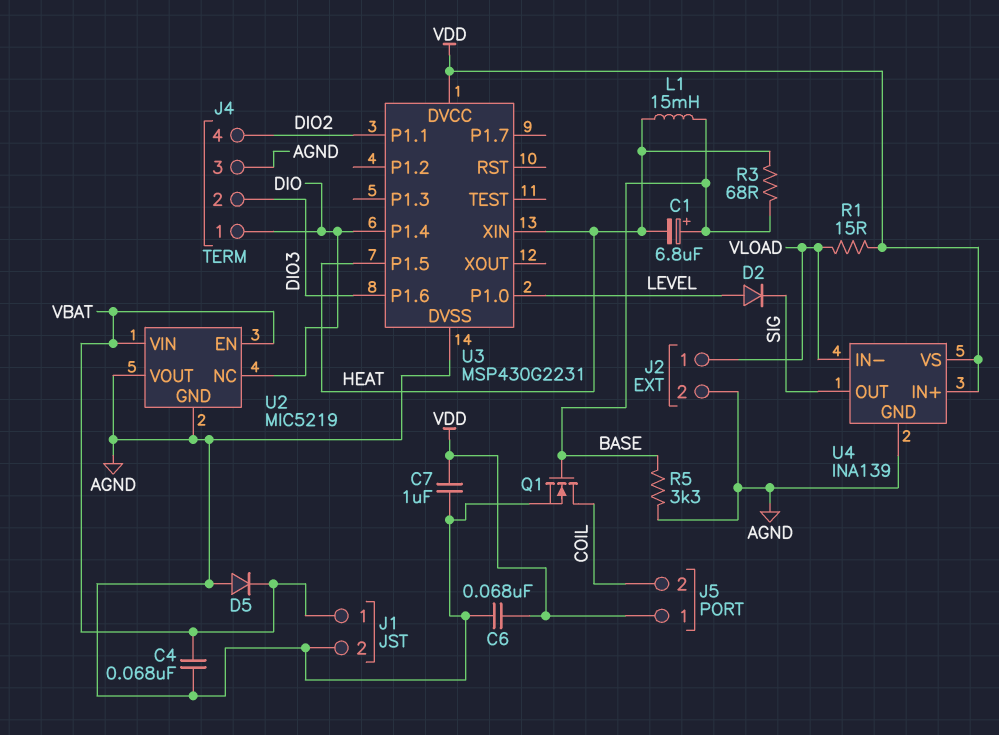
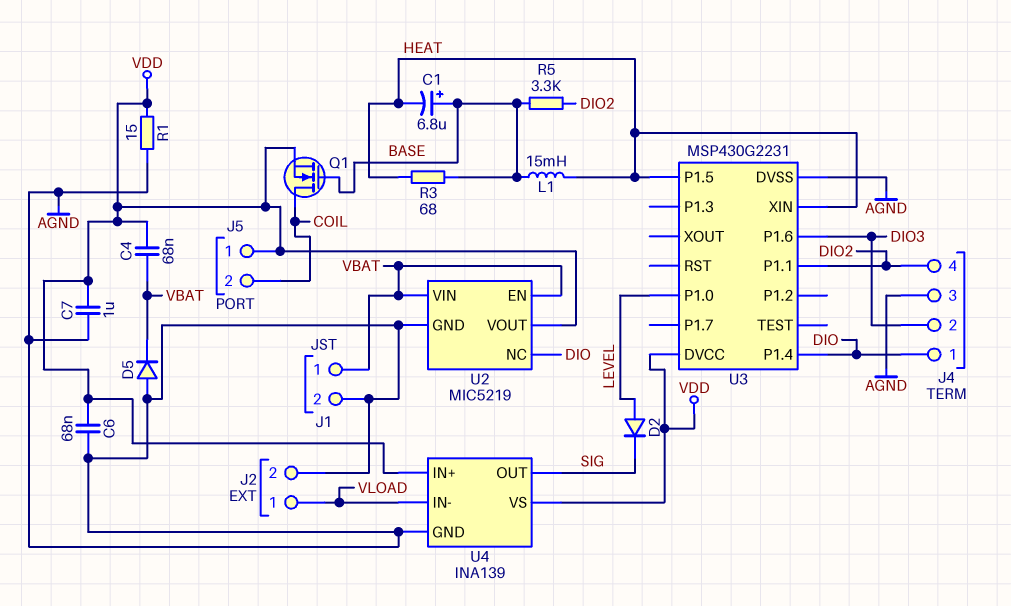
C4: 68nF (AGND, VBAT) -> 68nF (VBAT, VDD)
Q1: NMOS (G BASE, D COIL, S AGND) -> NMOS (G BASE, D COIL, S VDD)
R1: 15 (VDD, VLOAD) -> 15 (AGND, VDD)
R5: 3.3k (AGND, BASE) -> 3.3k (BASE, DIO2)
U2 pin VOUT: AGND -> VDD

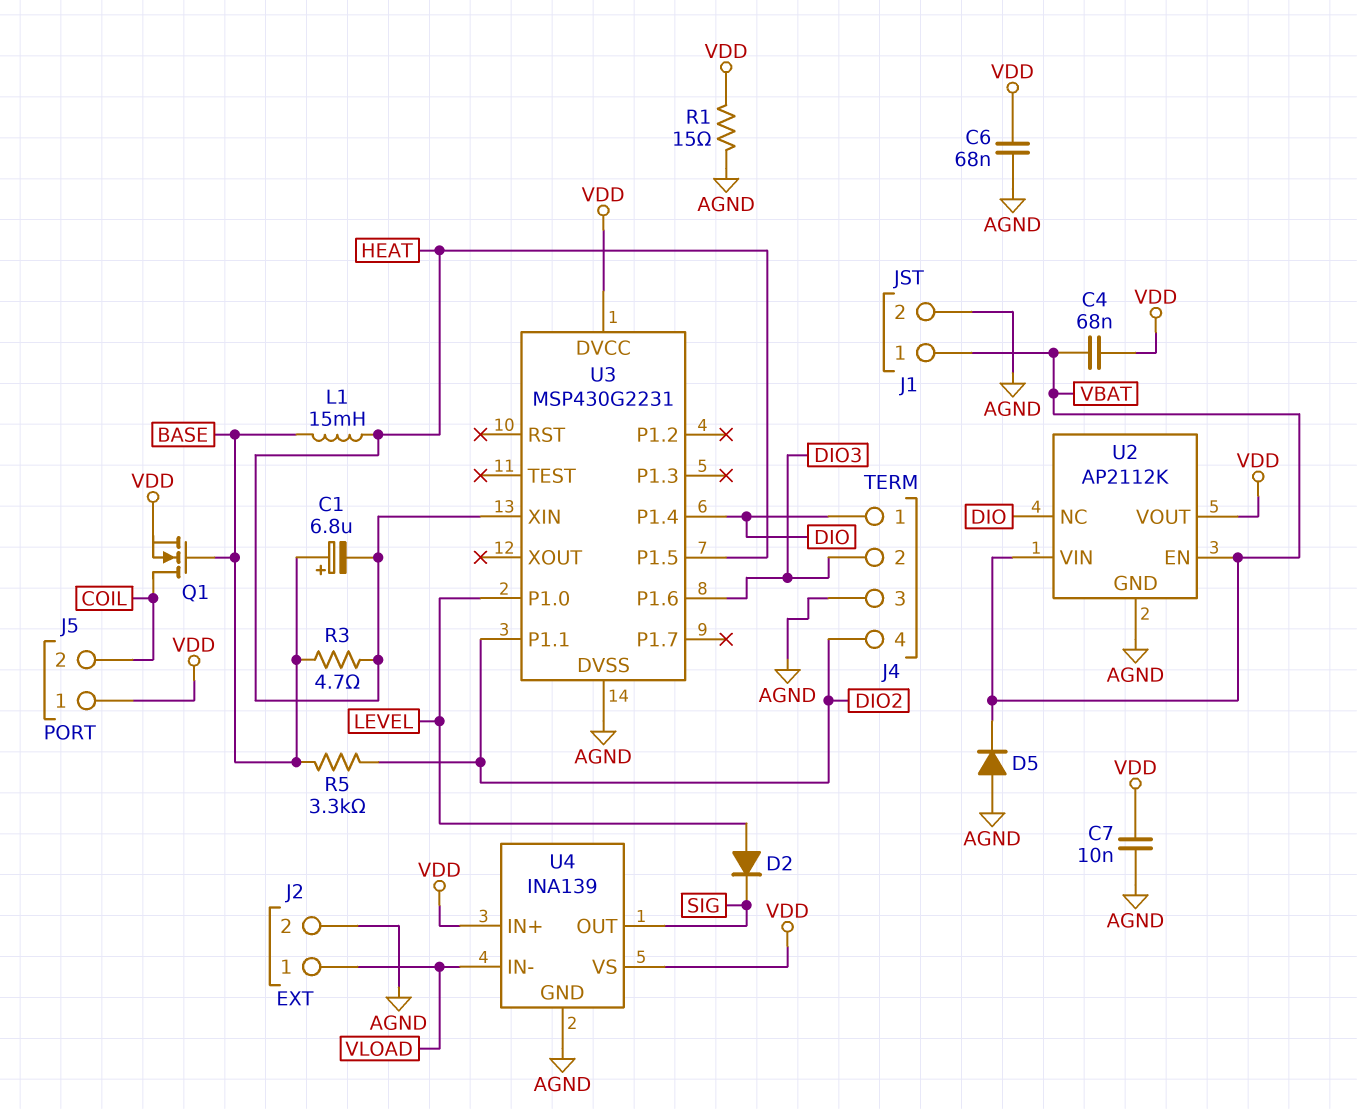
C7: 1uF (AGND, VDD) -> 10nF (AGND, VDD)
R3: 68 (BASE, HEAT) -> 4.7 (BASE, HEAT)
U2: MIC5219 -> AP2112K

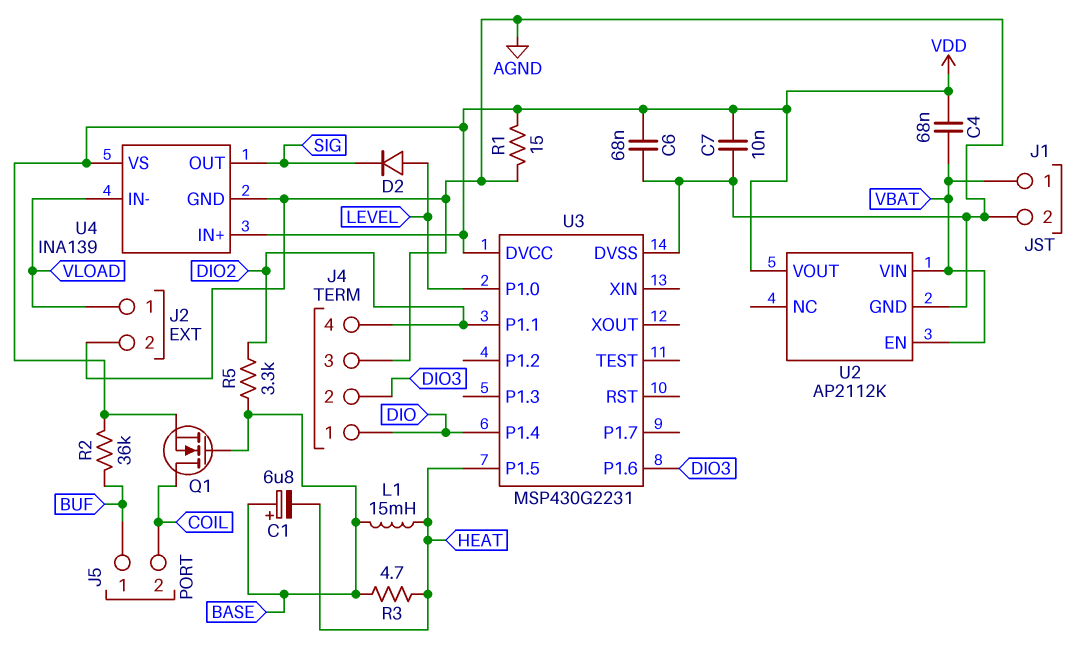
D5: diode (A AGND, K VBAT) -> none
J5 pin 1: VDD -> BUF
R2: none -> 36k (BUF, VDD)
U2 pin NC: DIO -> none
U3 pin XIN: HEAT -> none

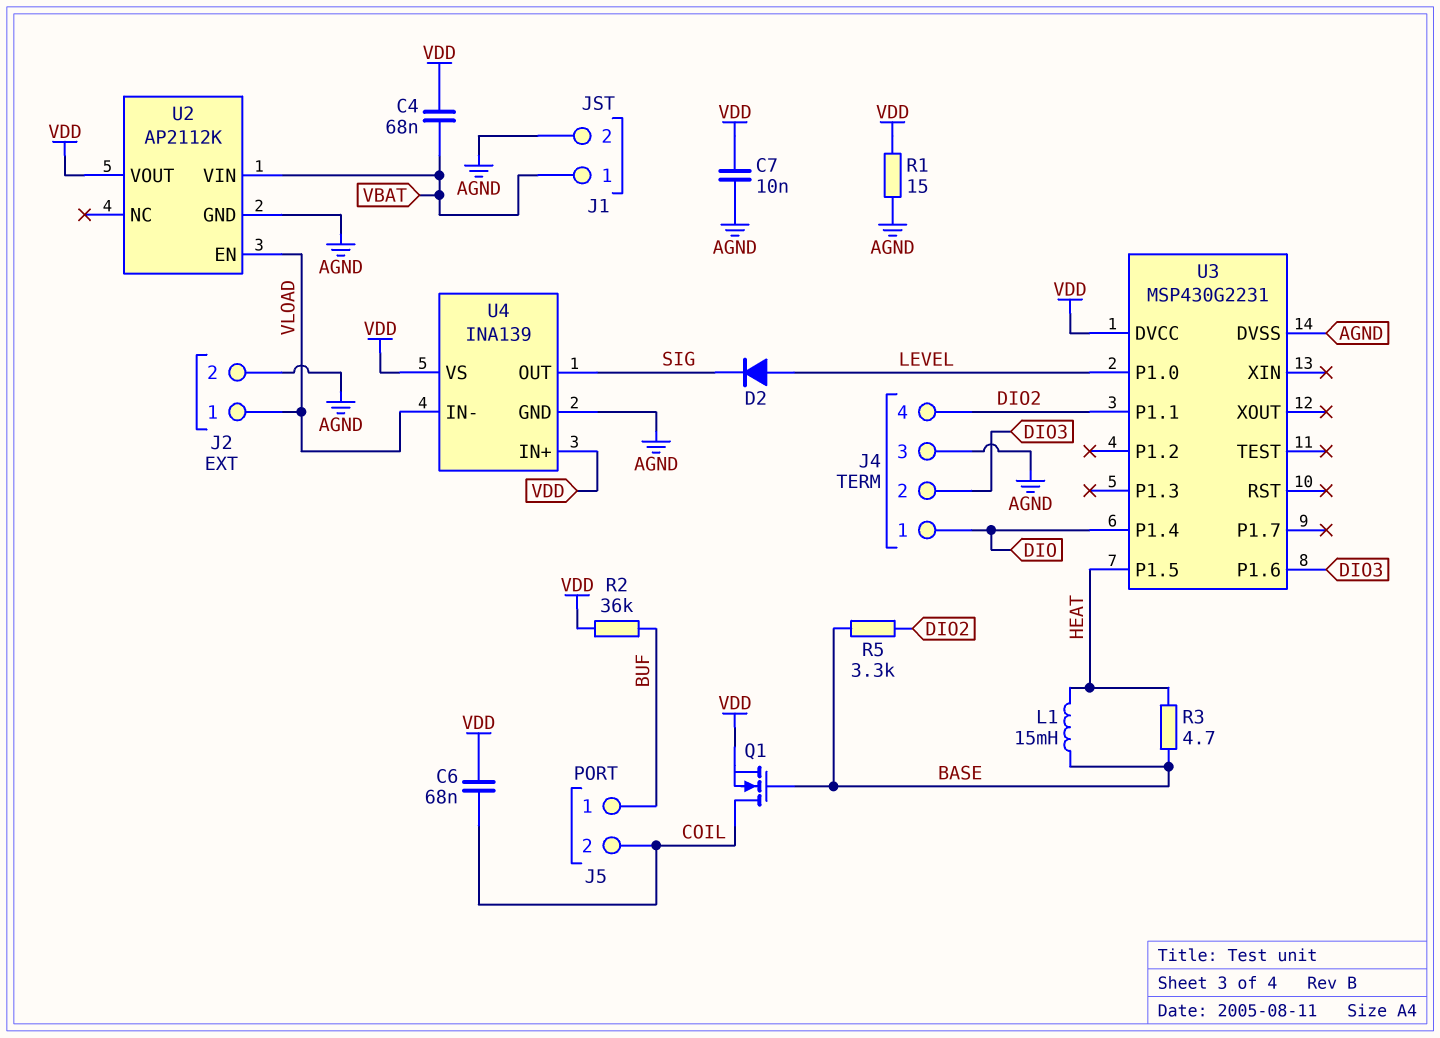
C1: 6.8uF (plus BASE, minus HEAT) -> none
C6: 68nF (AGND, VDD) -> 68nF (COIL, VDD)
U2 pin EN: VBAT -> VLOAD

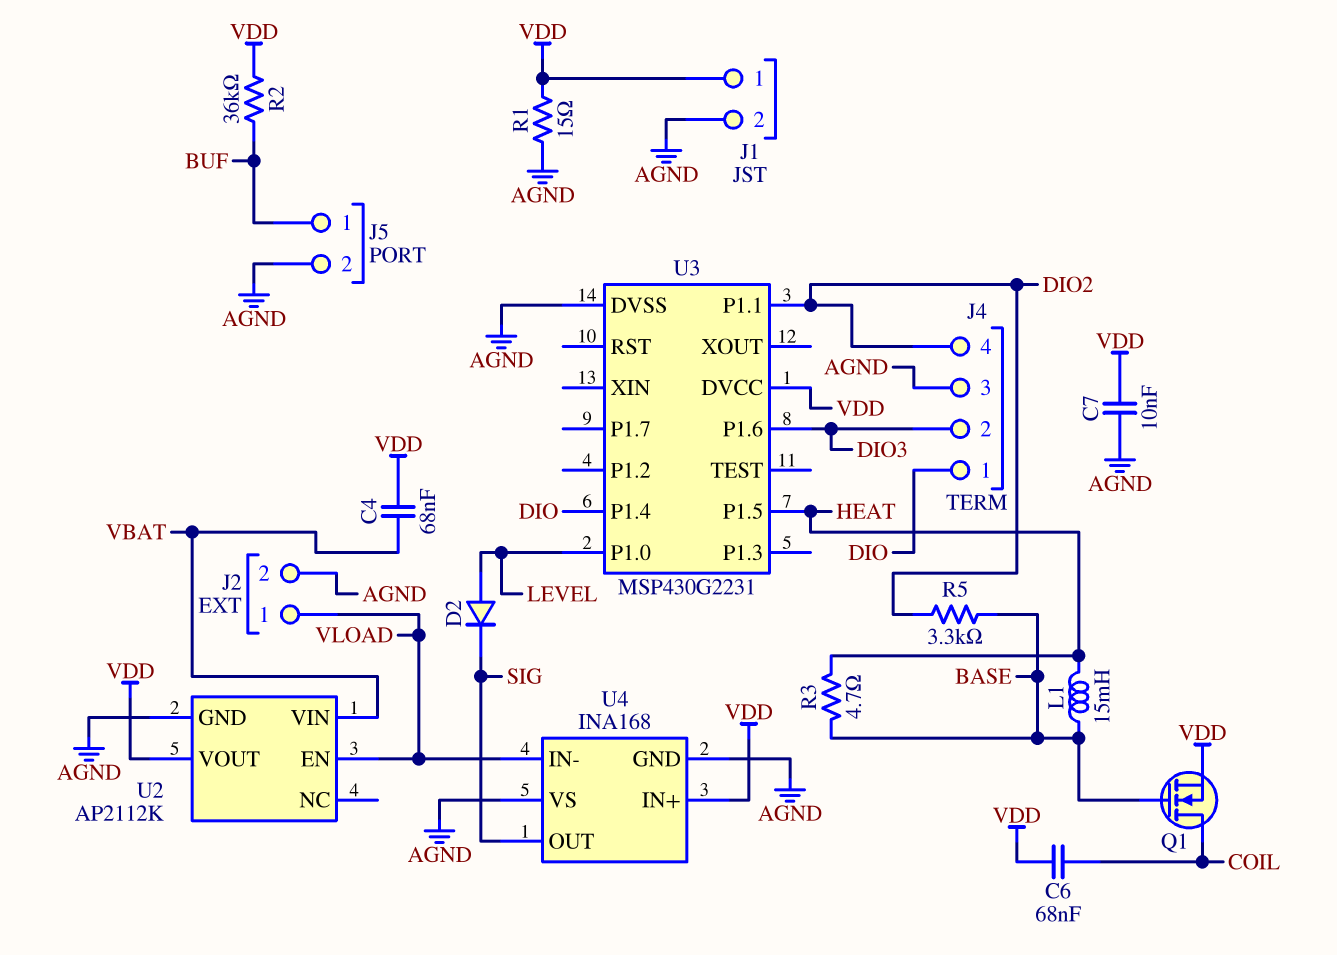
J1 pin 1: VBAT -> VDD
J5 pin 2: COIL -> AGND
U4: INA139 -> INA168
U4 pin VS: VDD -> AGND

